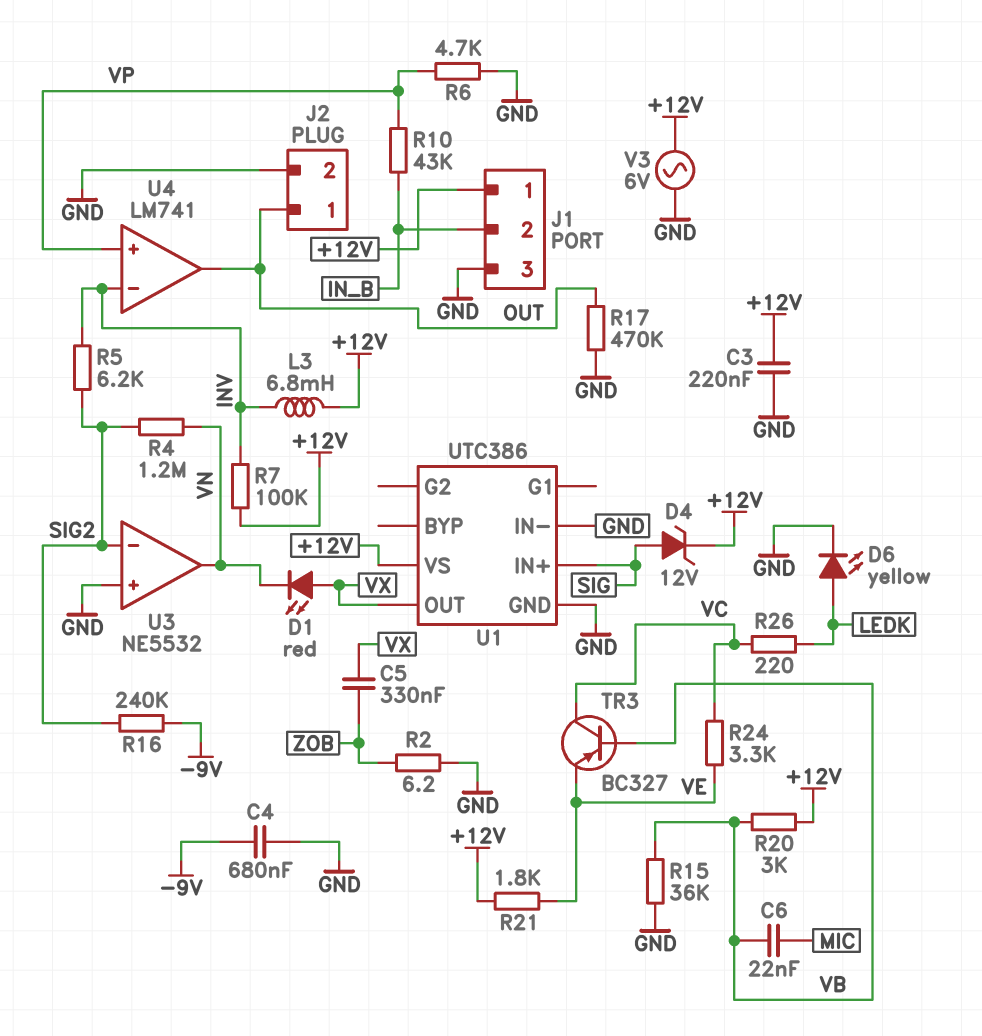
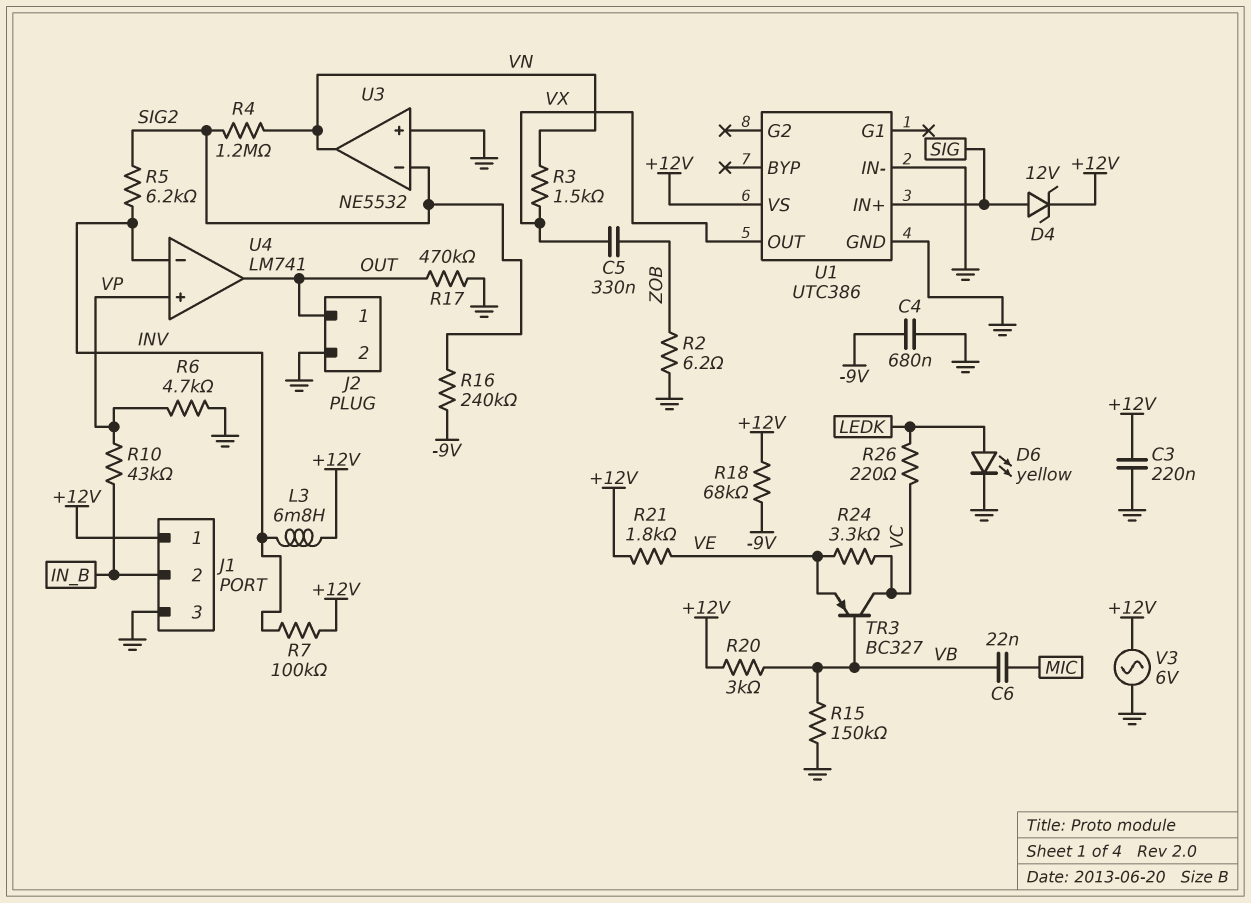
D1: LED red (A VX, K VN) -> none
R3: none -> 1.5k (VN, VX)
R15: 36k (GND, VB) -> 150k (GND, VB)
R18: none -> 68k (+12V, -9V)

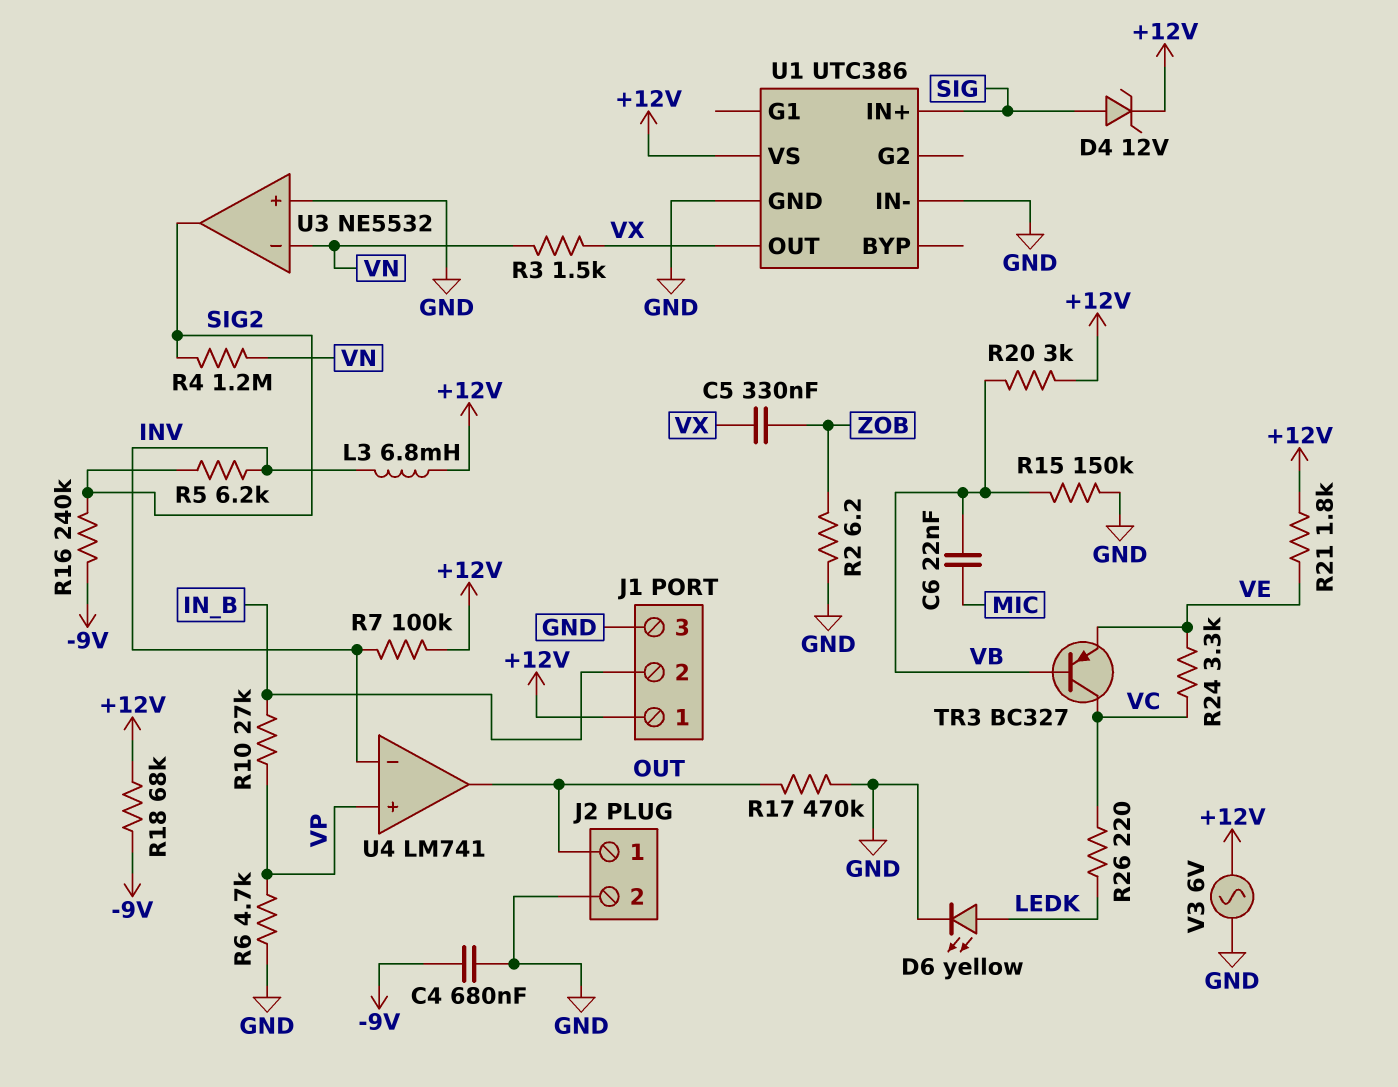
C3: 220nF (+12V, GND) -> none
R10: 43k (IN_B, VP) -> 27k (IN_B, VP)
U3 pin in-: SIG2 -> VN
U3 pin out: VN -> SIG2

